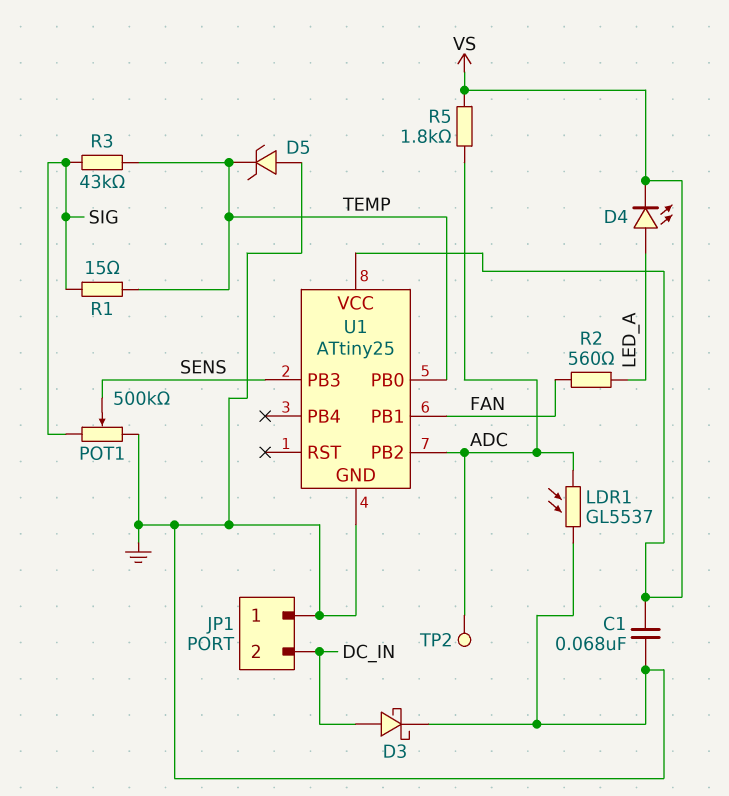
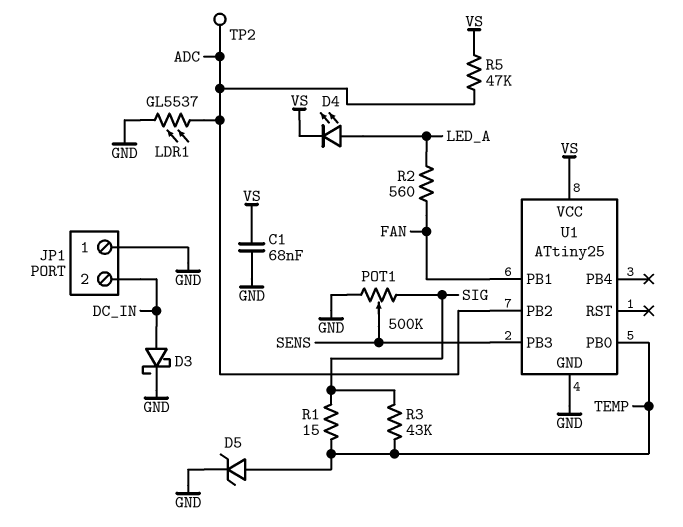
D5: zener (A GND, K TEMP) -> zener (A TEMP, K GND)
R5: 1.8k (ADC, VS) -> 47k (ADC, VS)

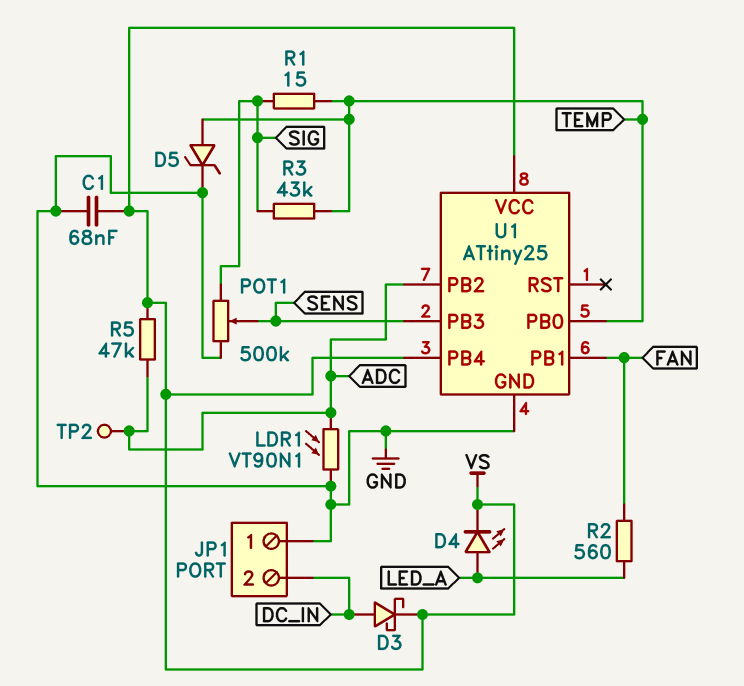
D3: schottky (A DC_IN, K GND) -> schottky (A DC_IN, K VS)
LDR1: GL5537 (ADC, GND) -> VT90N1 (ADC, GND)
U1 pin PB4: none -> VS

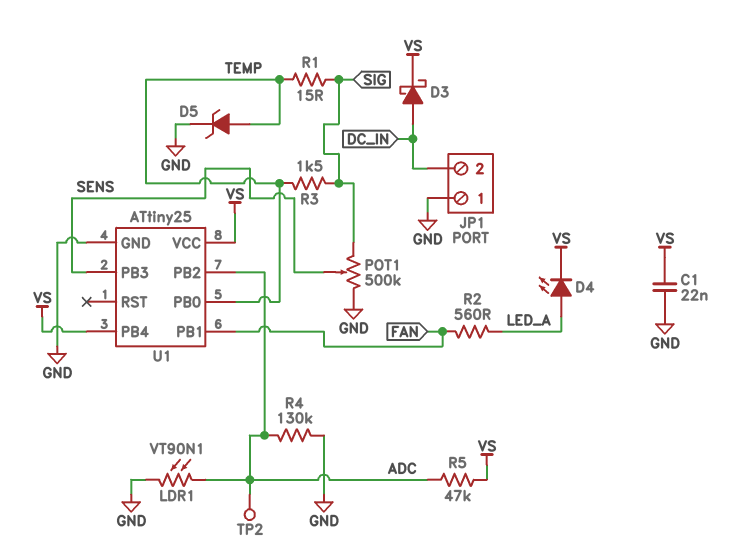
C1: 68nF (GND, VS) -> 22nF (GND, VS)
R3: 43k (SIG, TEMP) -> 1.5k (SIG, TEMP)
R4: none -> 130k (ADC, GND)

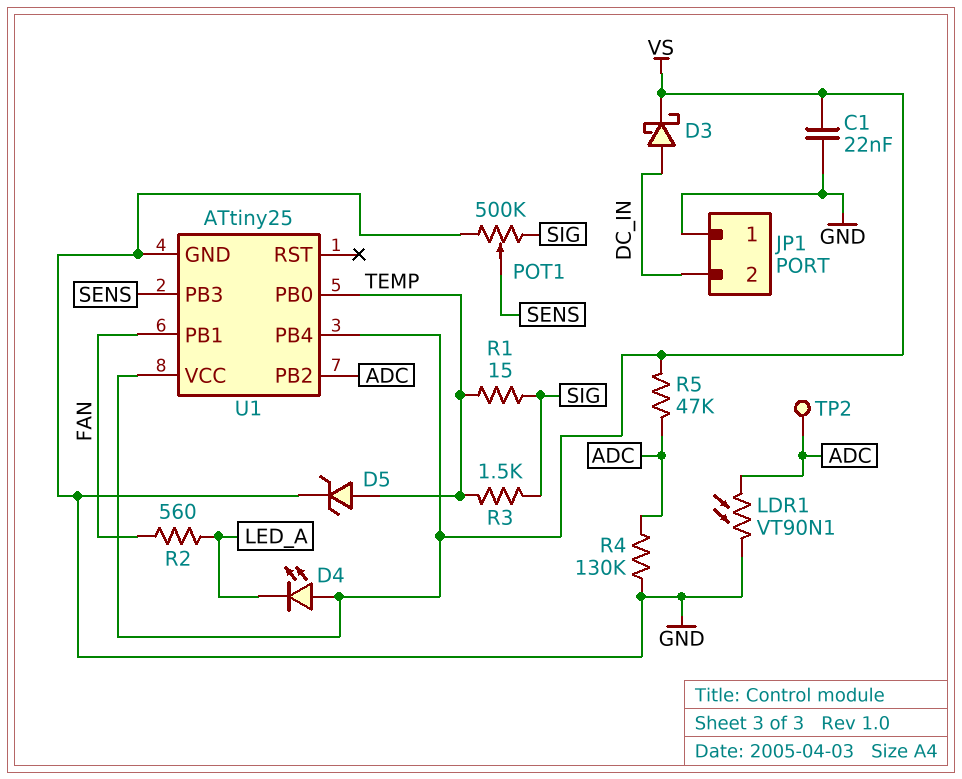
D4: LED (A LED_A, K VS) -> LED (A VS, K LED_A)

